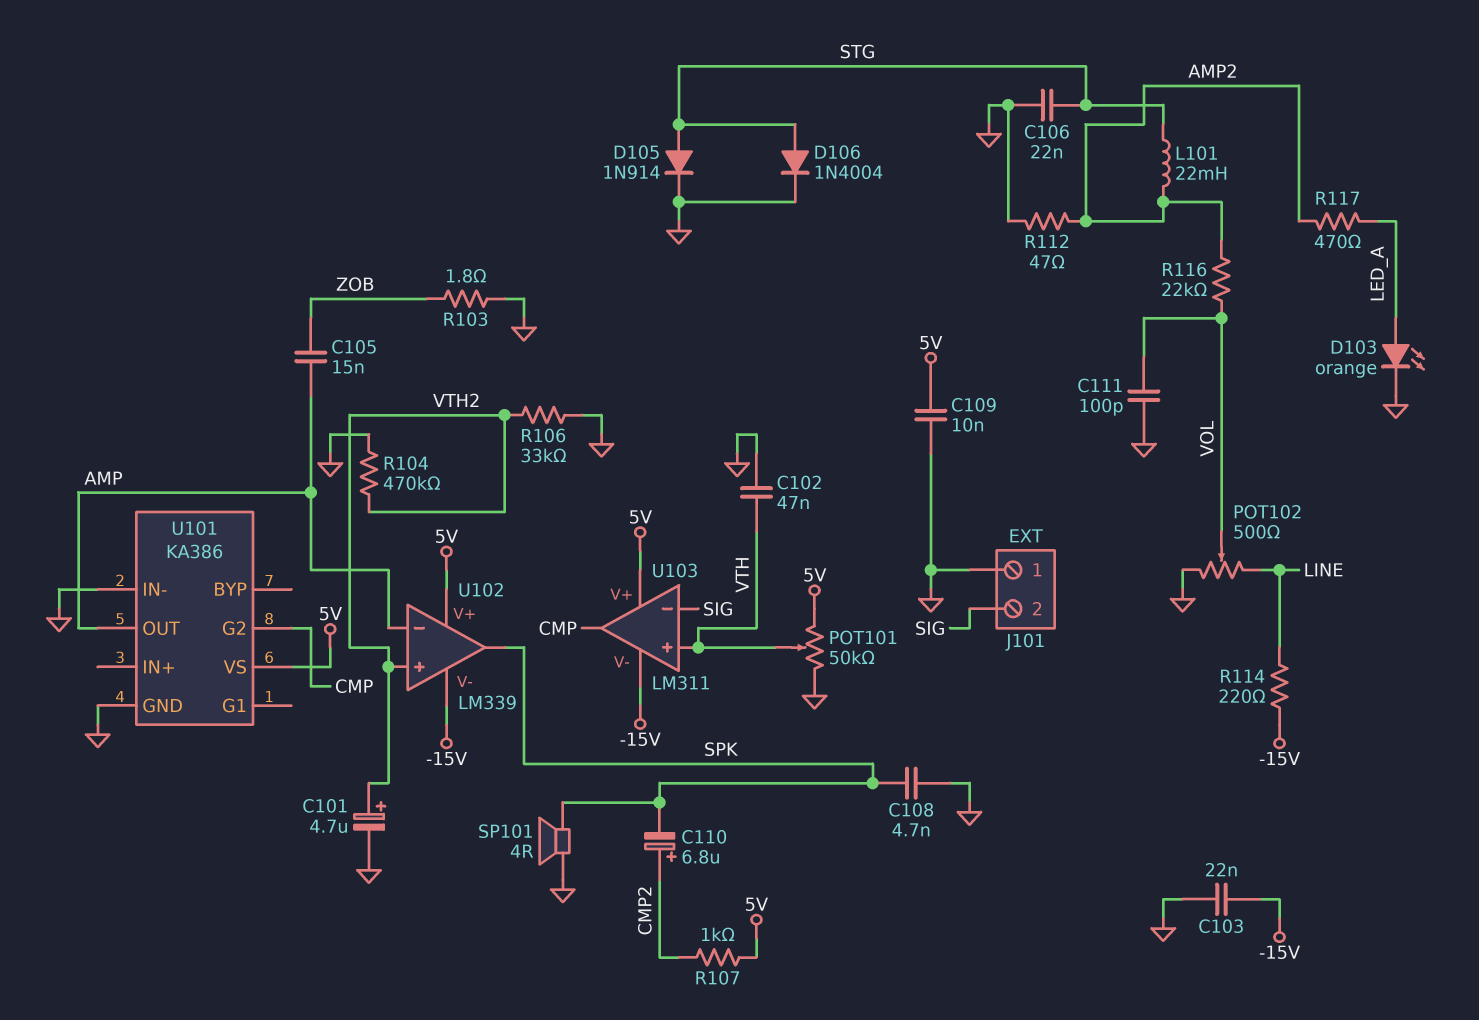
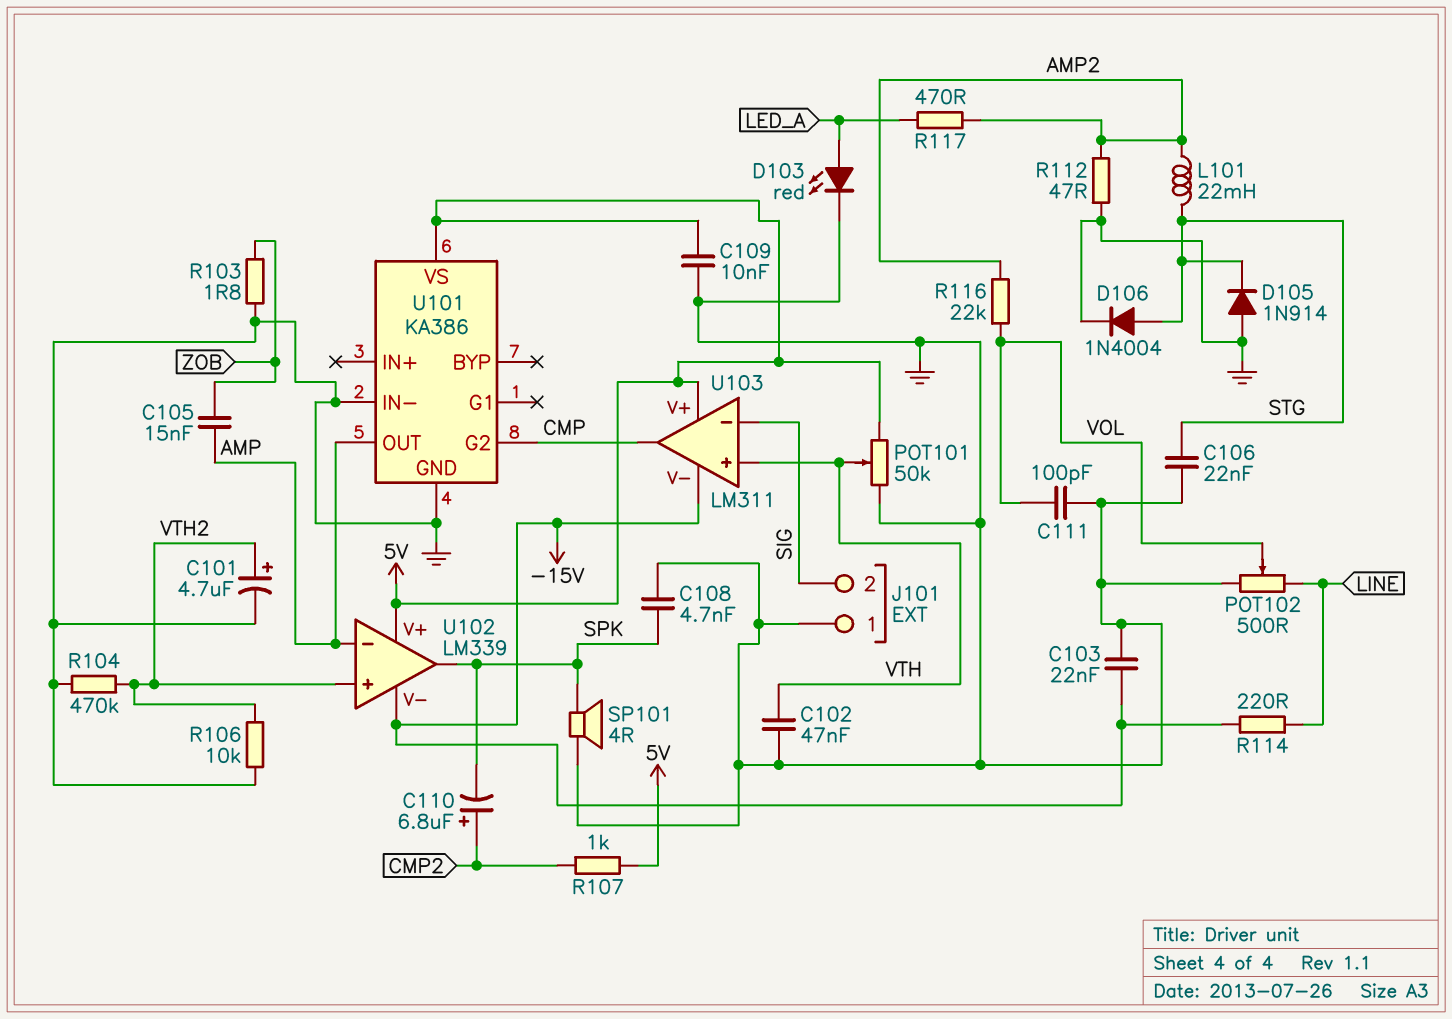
D103: LED orange (A LED_A, K GND) -> LED red (A LED_A, K GND)
D105: diode 1N914 (A STG, K GND) -> diode 1N914 (A GND, K STG)
R106: 33k (GND, VTH2) -> 10k (GND, VTH2)

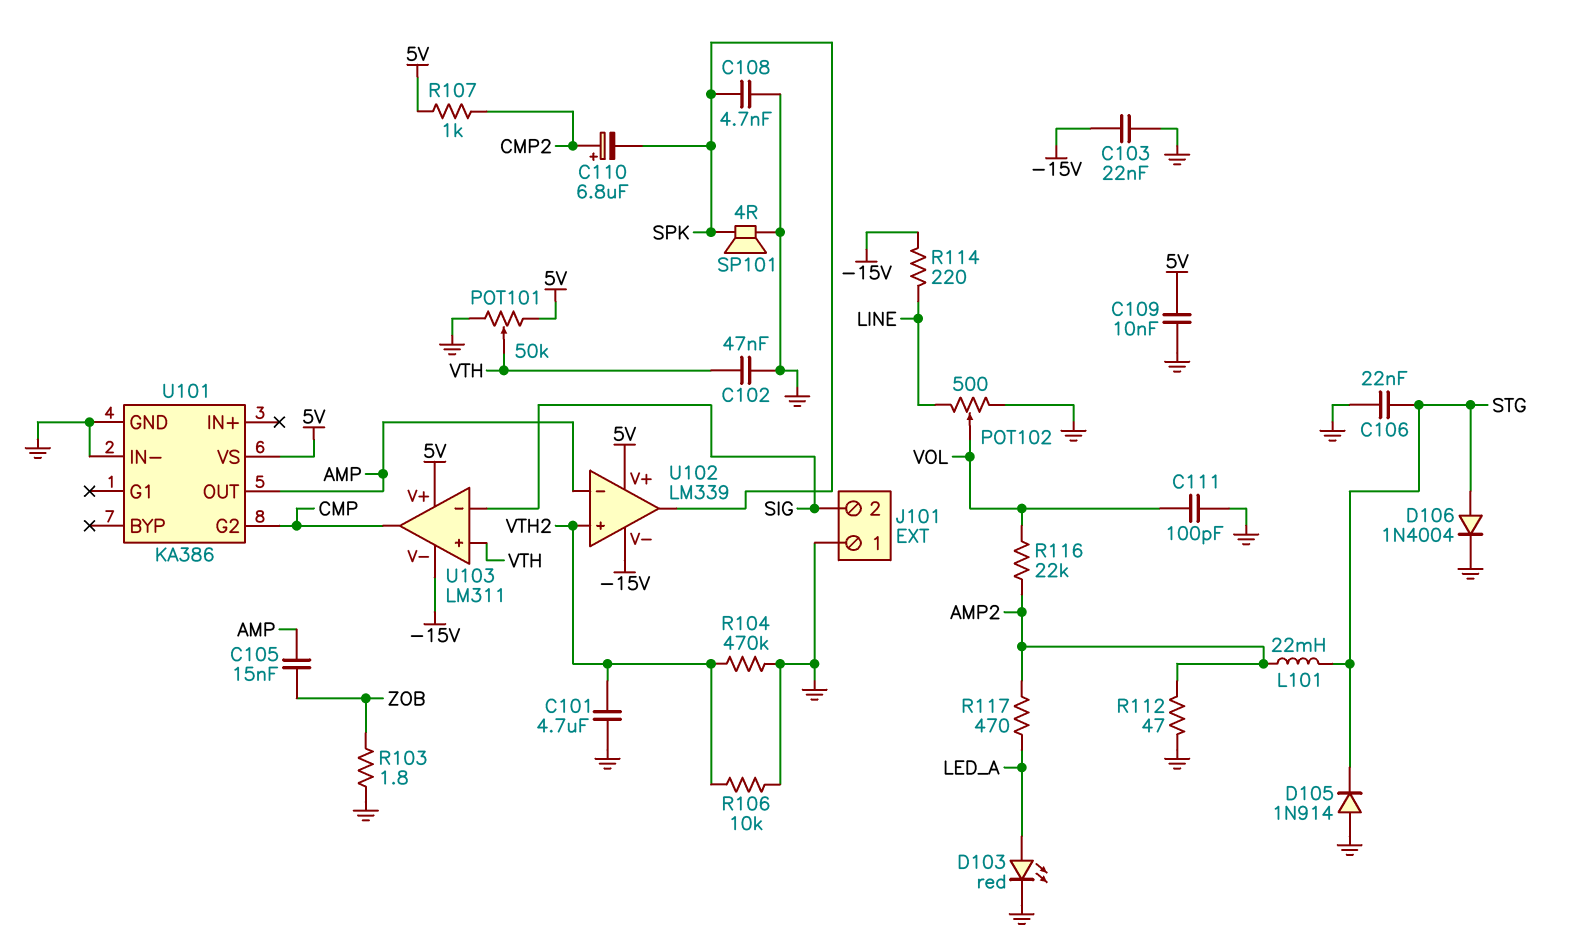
C101: 4.7uF (plus VTH2, minus GND) -> 4.7uF (GND, VTH2)

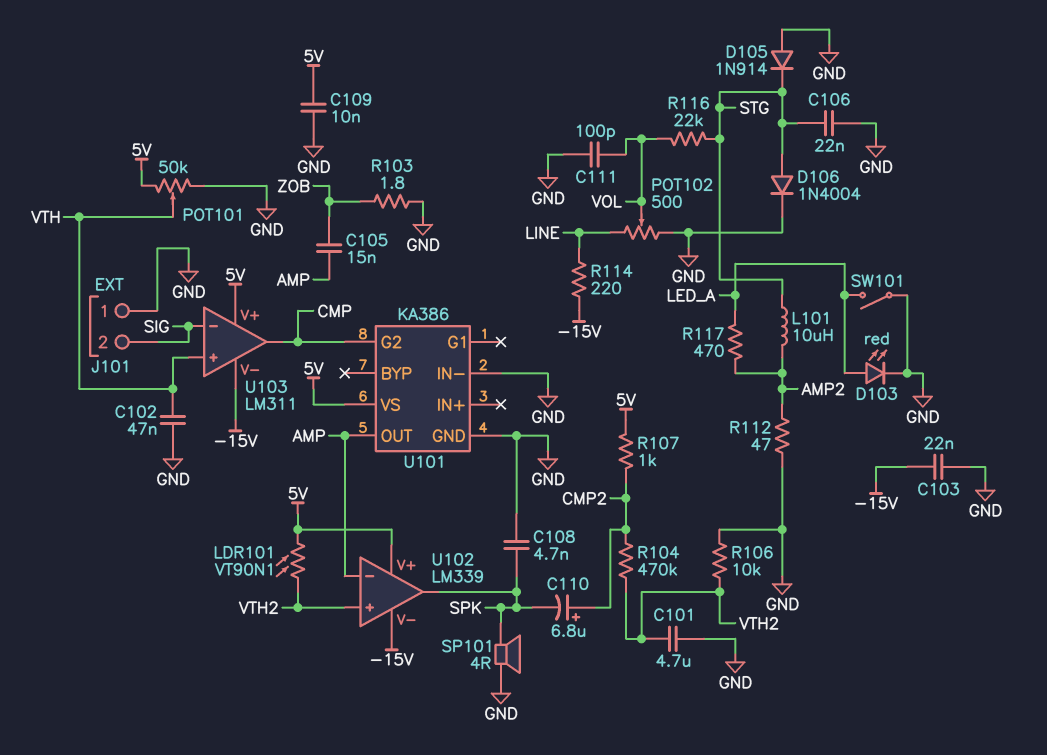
L101: 22mH (AMP2, STG) -> 10uH (AMP2, STG)
LDR101: none -> VT90N1 (5V, VTH2)
R104: 470k (GND, VTH2) -> 470k (CMP2, VTH2)
R116: 22k (AMP2, VOL) -> 22k (STG, VOL)
SW101: none -> switch (GND, LED_A)

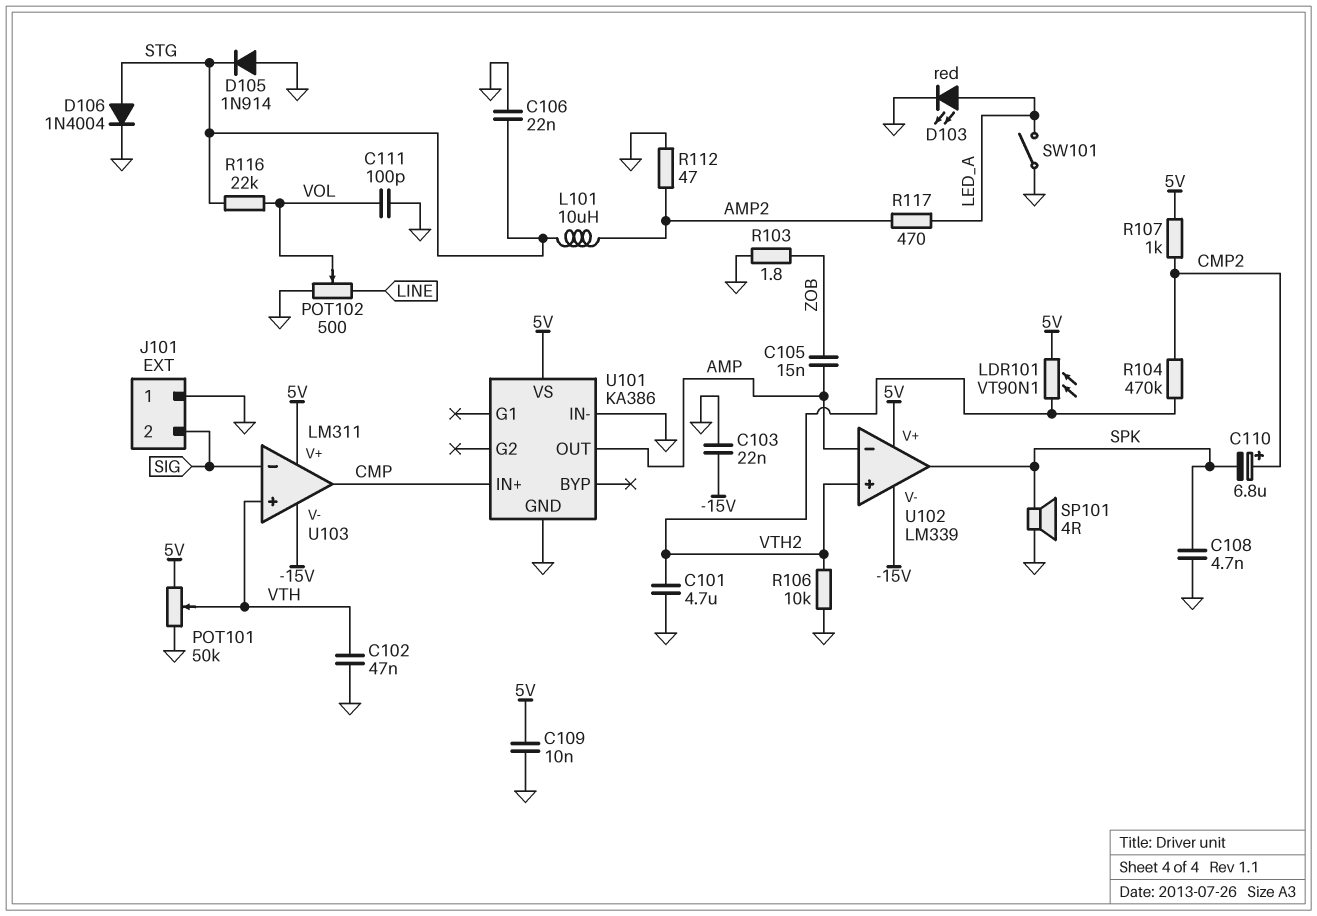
R114: 220 (-15V, LINE) -> none
U101 pin G2: CMP -> none
U101 pin IN+: none -> CMP

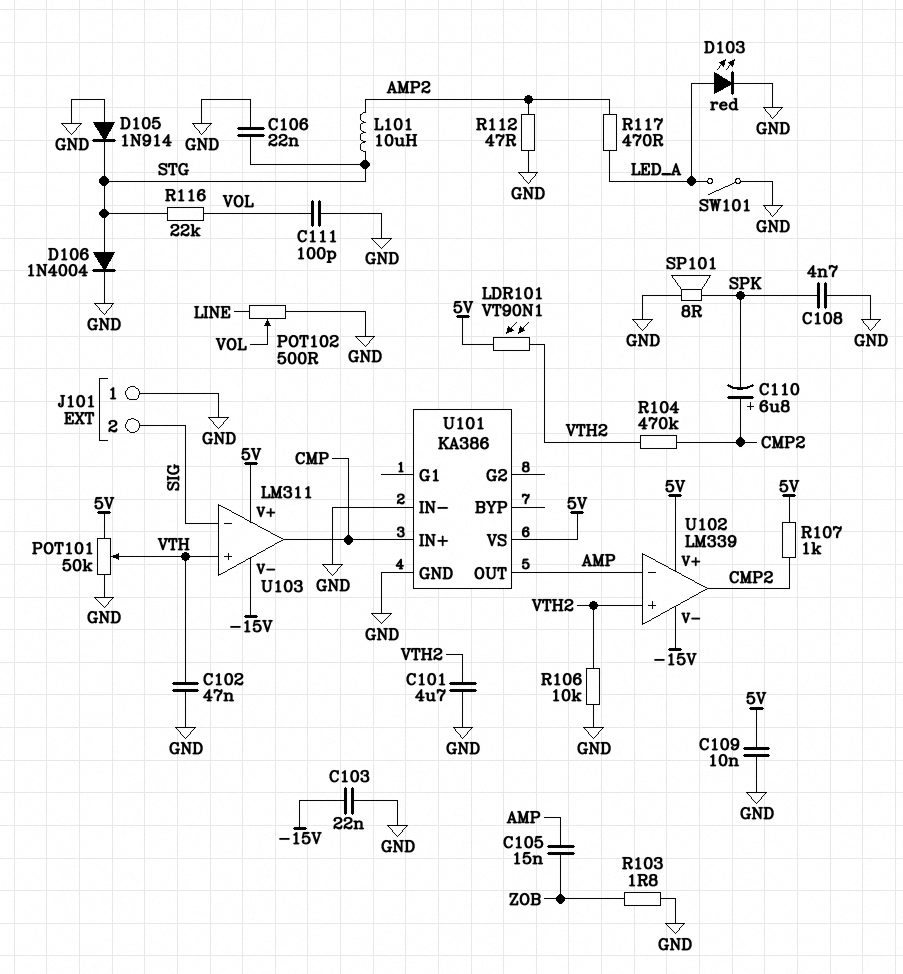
SP101: speaker 4R (GND, SPK) -> speaker 8R (GND, SPK)
U102 pin out: SPK -> CMP2

